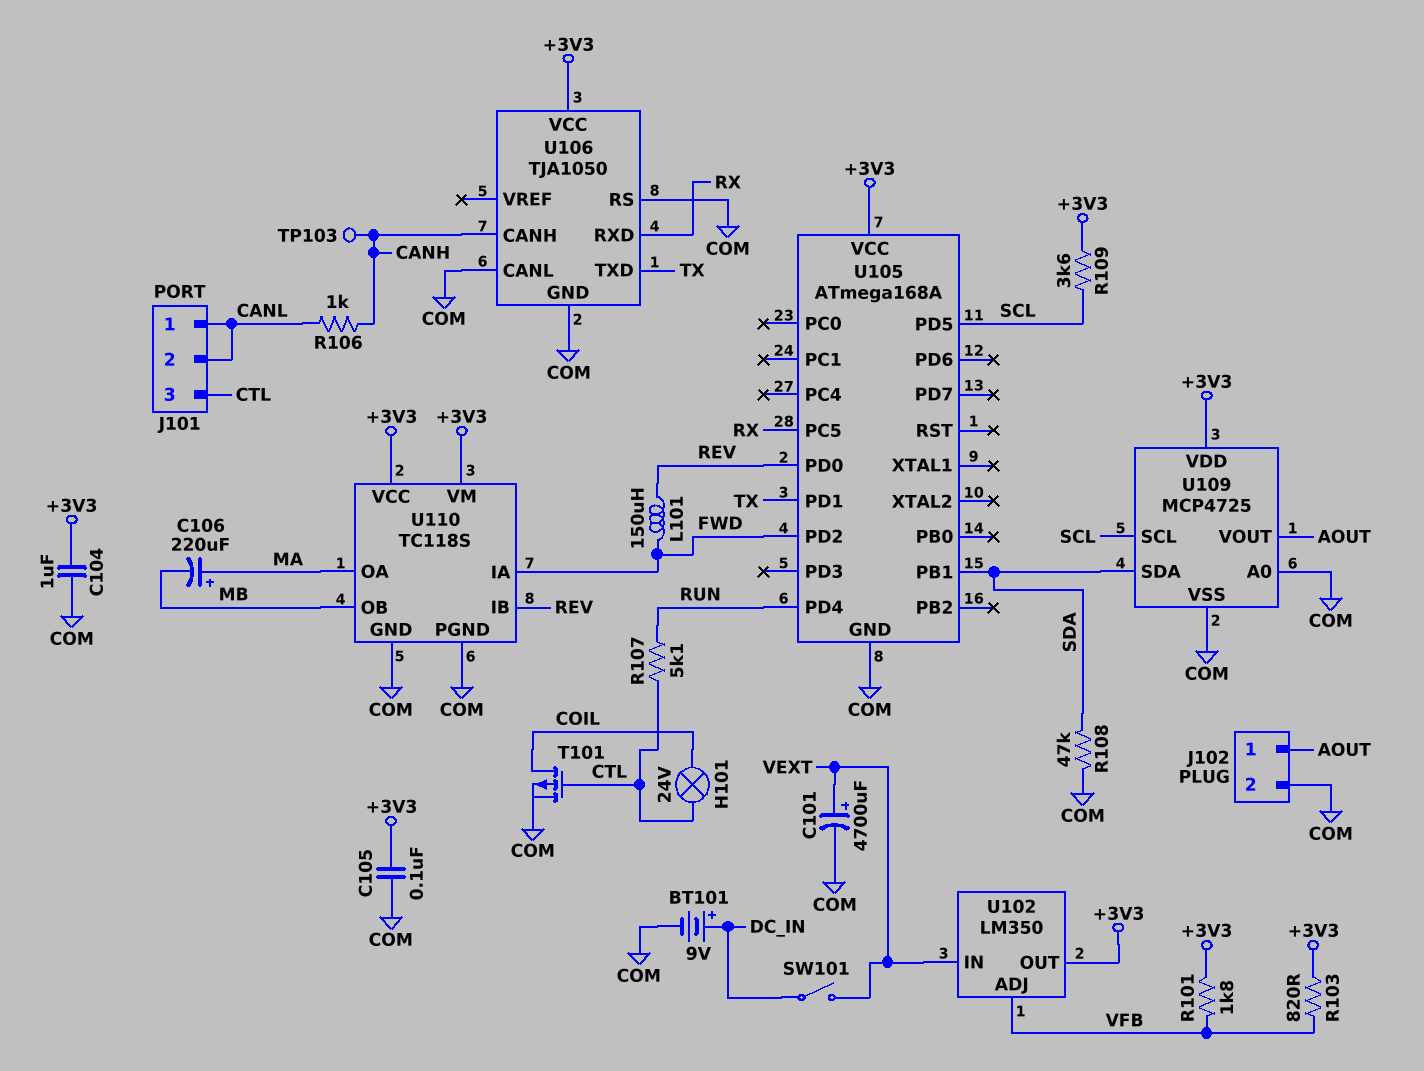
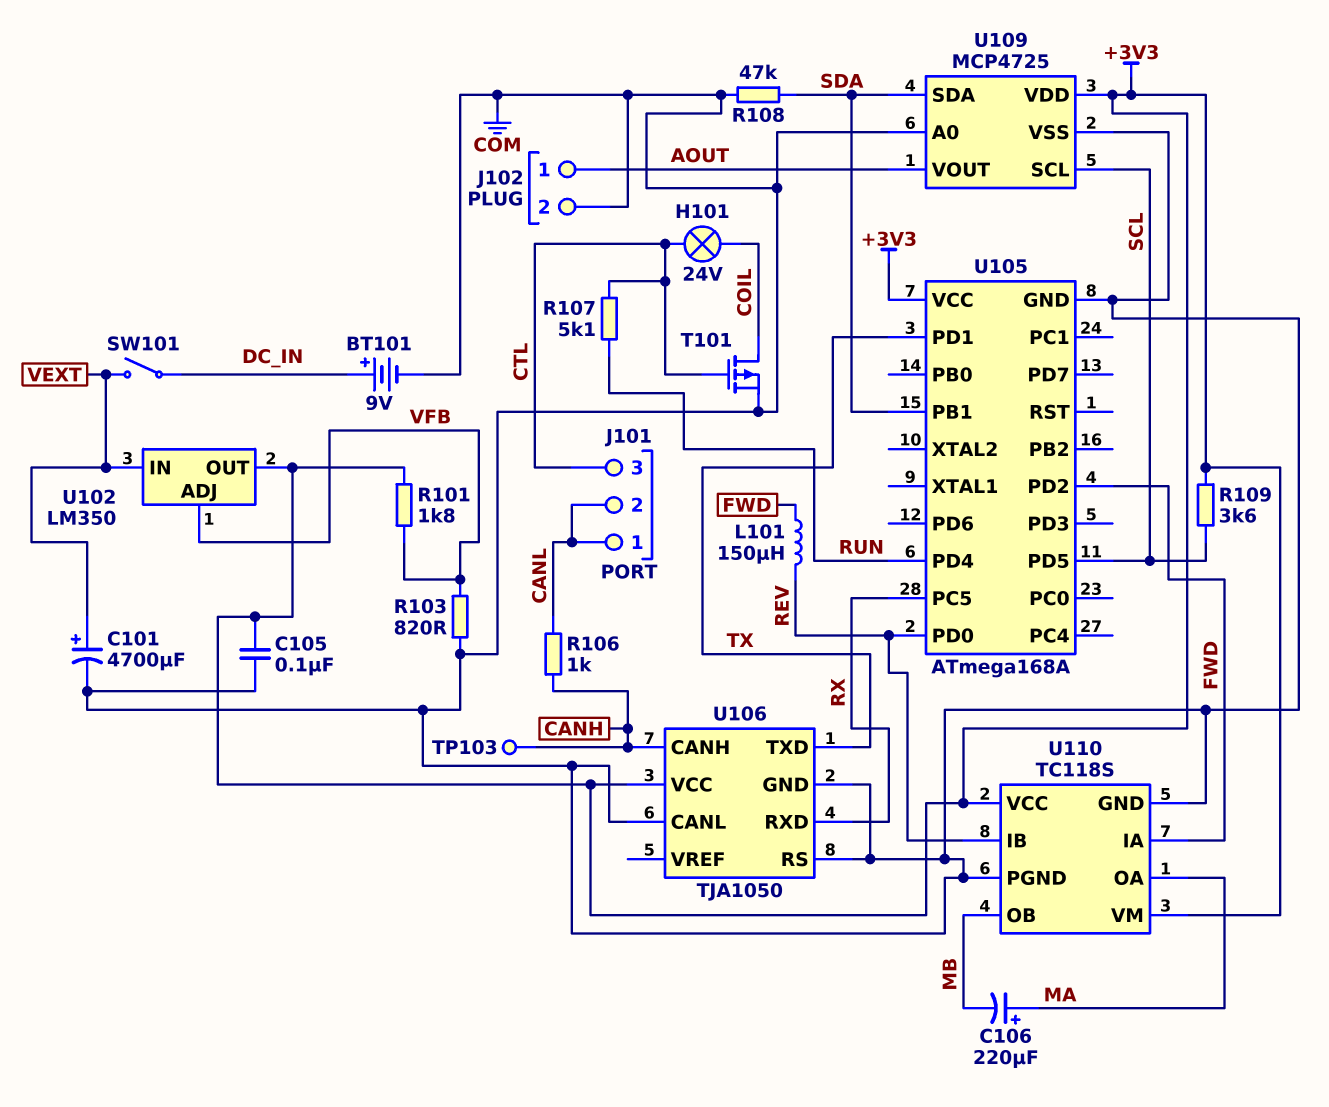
C104: 1uF (+3V3, COM) -> none
R103: 820 (+3V3, VFB) -> 820 (COM, VFB)

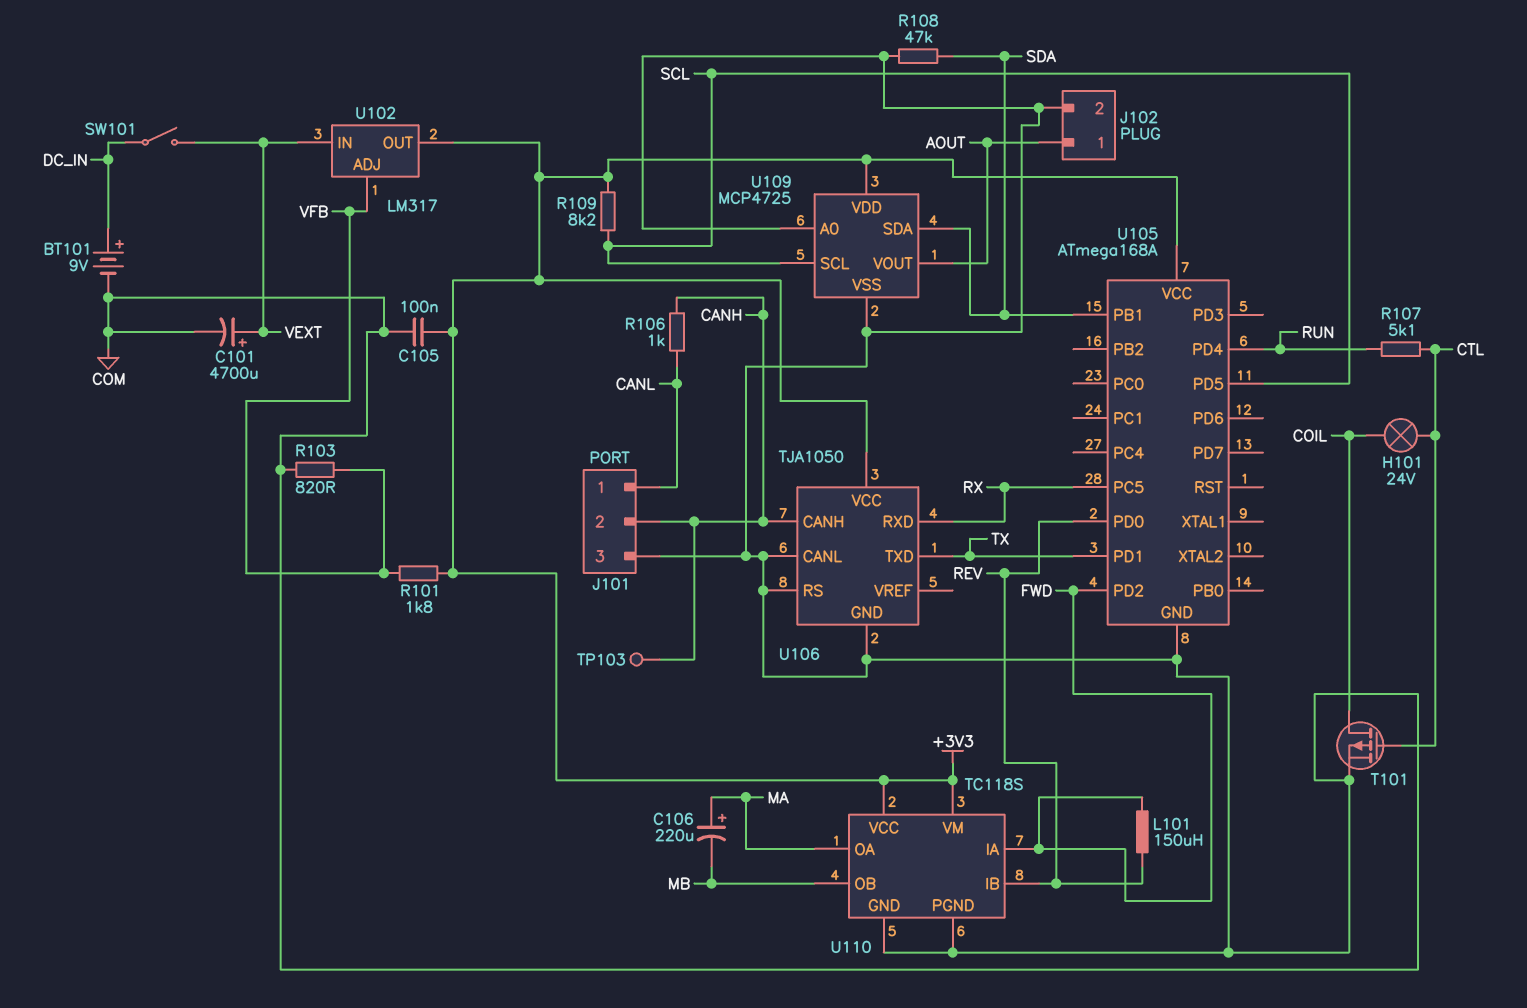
J101 pin 2: CANL -> CANH
J101 pin 3: CTL -> COM
R109: 3.6k (+3V3, SCL) -> 8.2k (+3V3, SCL)
U102: LM350 -> LM317

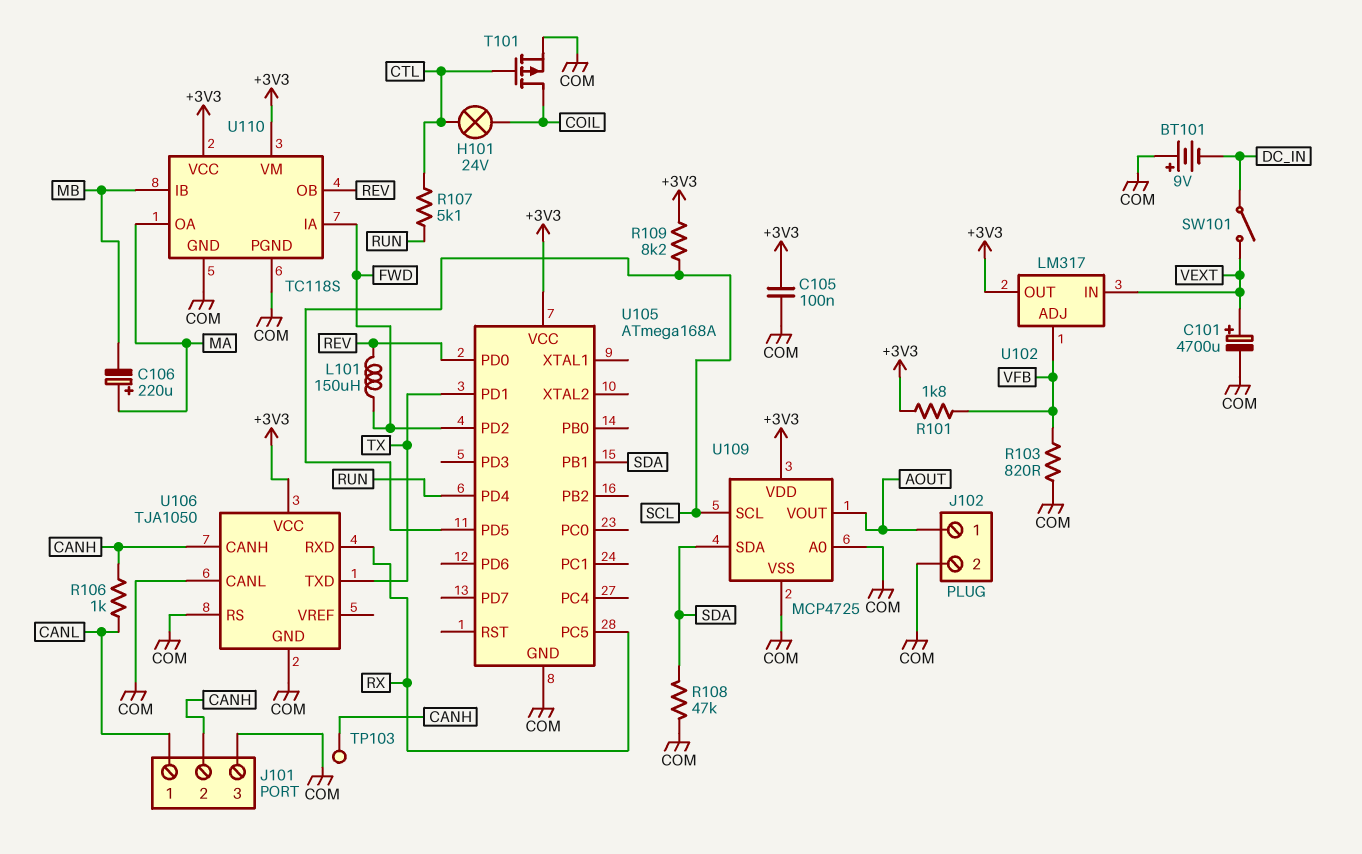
BT101: 9V (plus DC_IN, minus COM) -> 9V (plus COM, minus DC_IN)
U110 pin IB: REV -> MB
U110 pin OB: MB -> REV

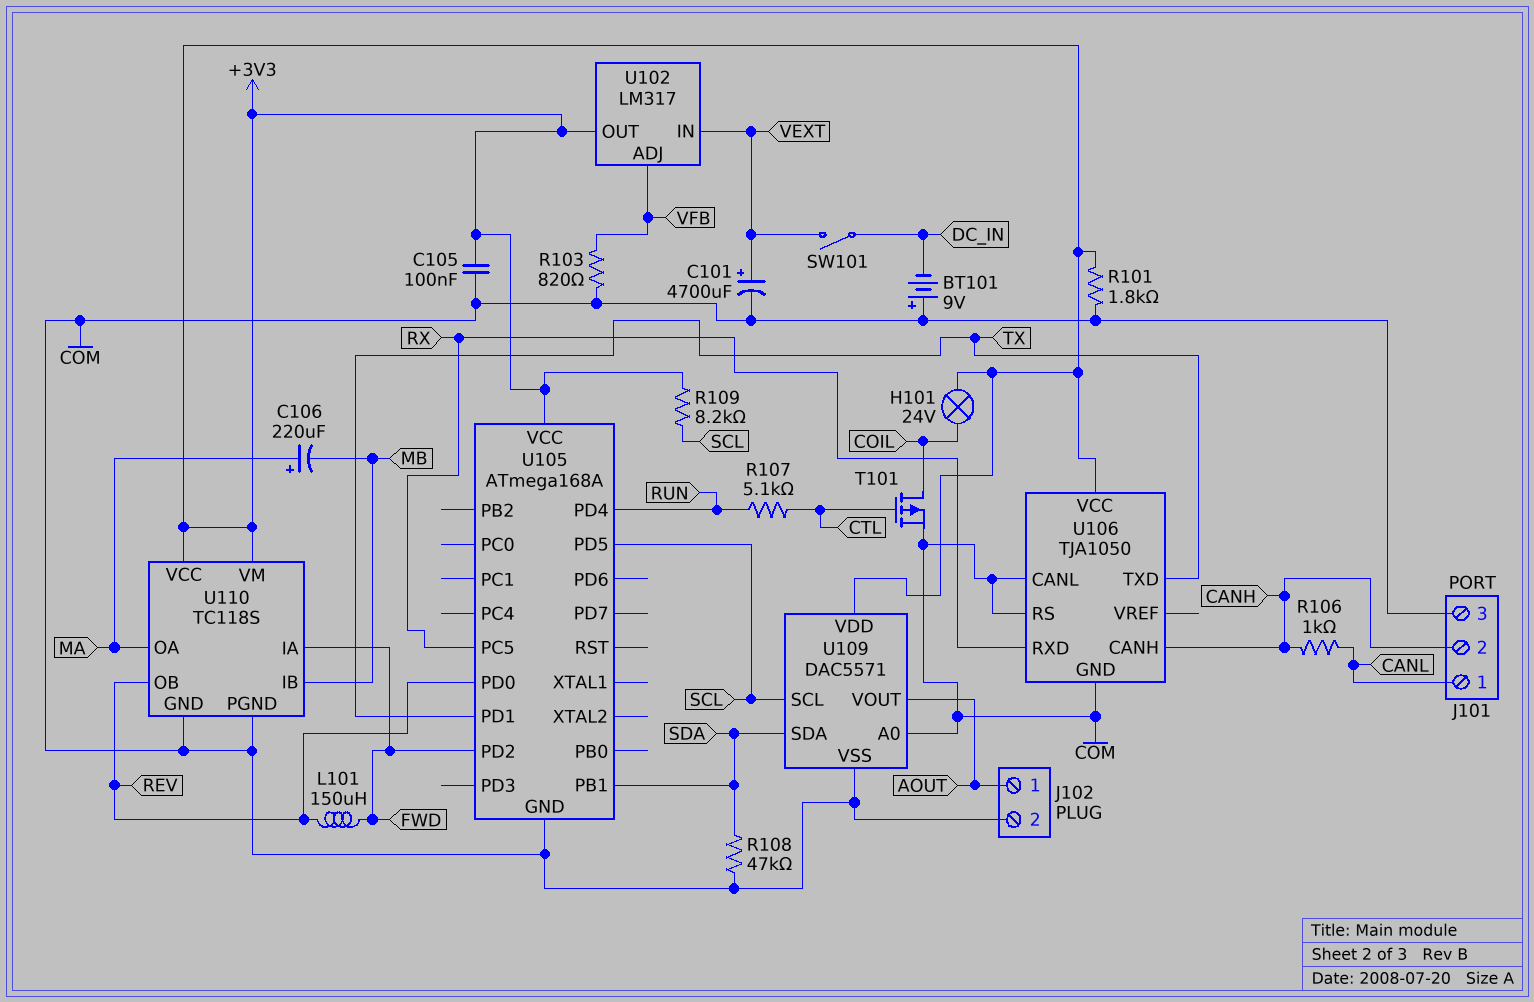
H101: lamp 24V (COIL, CTL) -> lamp 24V (+3V3, COIL)
R101: 1.8k (+3V3, VFB) -> 1.8k (+3V3, COM)
TP103: test point (CANH) -> none
U109: MCP4725 -> DAC5571

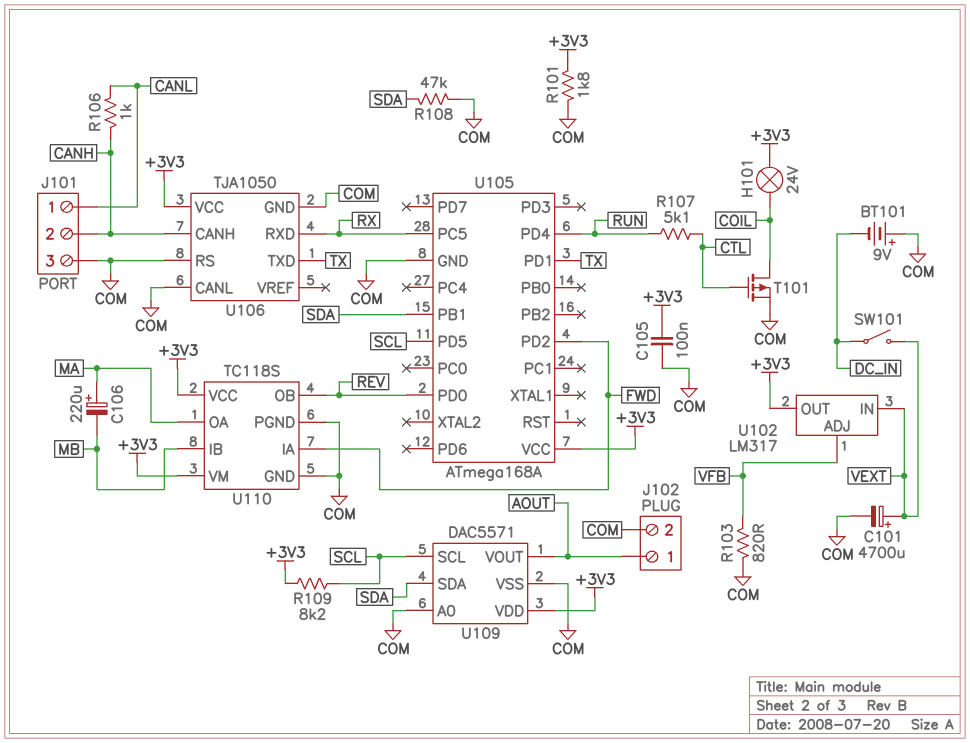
L101: 150uH (FWD, REV) -> none

